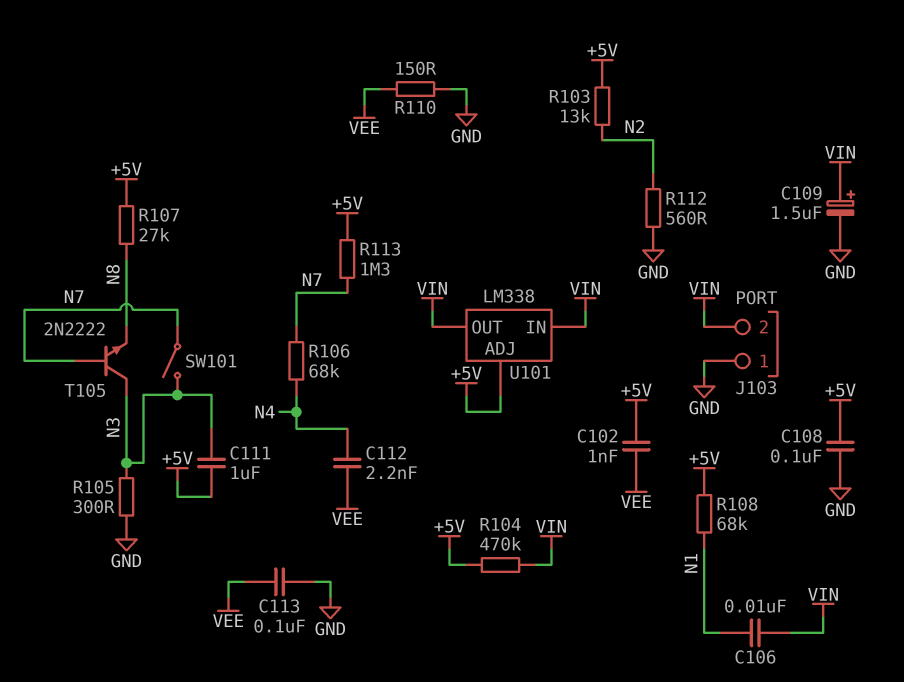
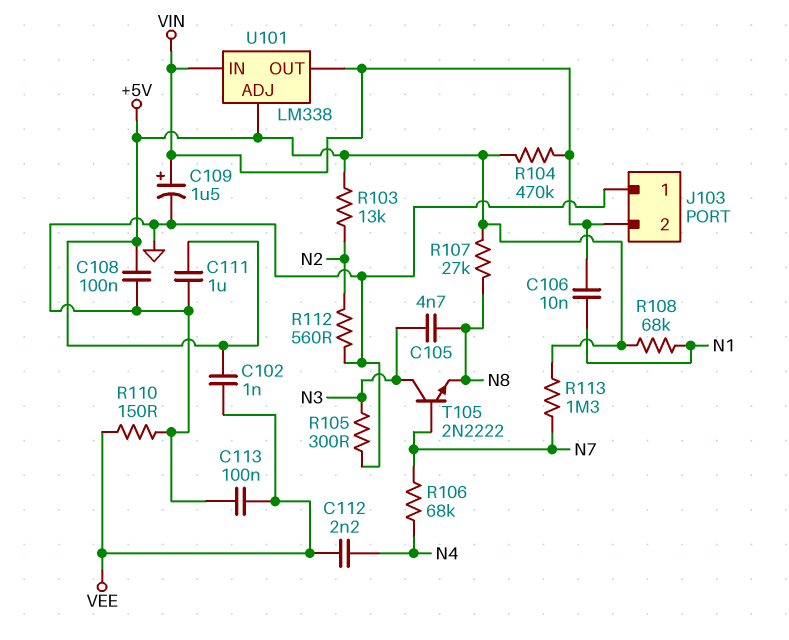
C105: none -> 4.7nF (N3, N8)
C111: 1uF (+5V, N3) -> 1uF (+5V, GND)
SW101: switch (N3, N7) -> none

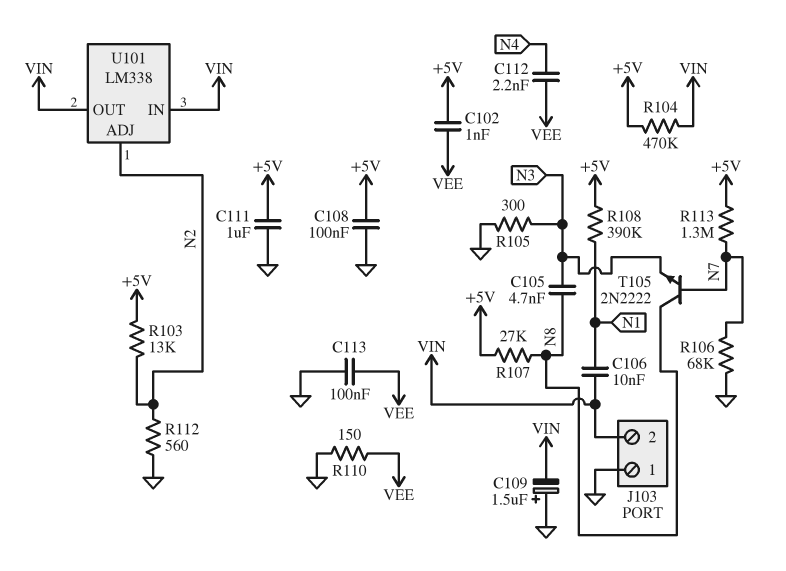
C109: 1.5uF (plus VIN, minus GND) -> 1.5uF (plus GND, minus VIN)
R106: 68k (N4, N7) -> 68k (GND, N7)
R108: 68k (+5V, N1) -> 390k (+5V, N1)
T105: NPN 2N2222 (B N7, C N3, E N8) -> NPN 2N2222 (B N7, C N8, E N3)
U101 pin ADJ: +5V -> N2

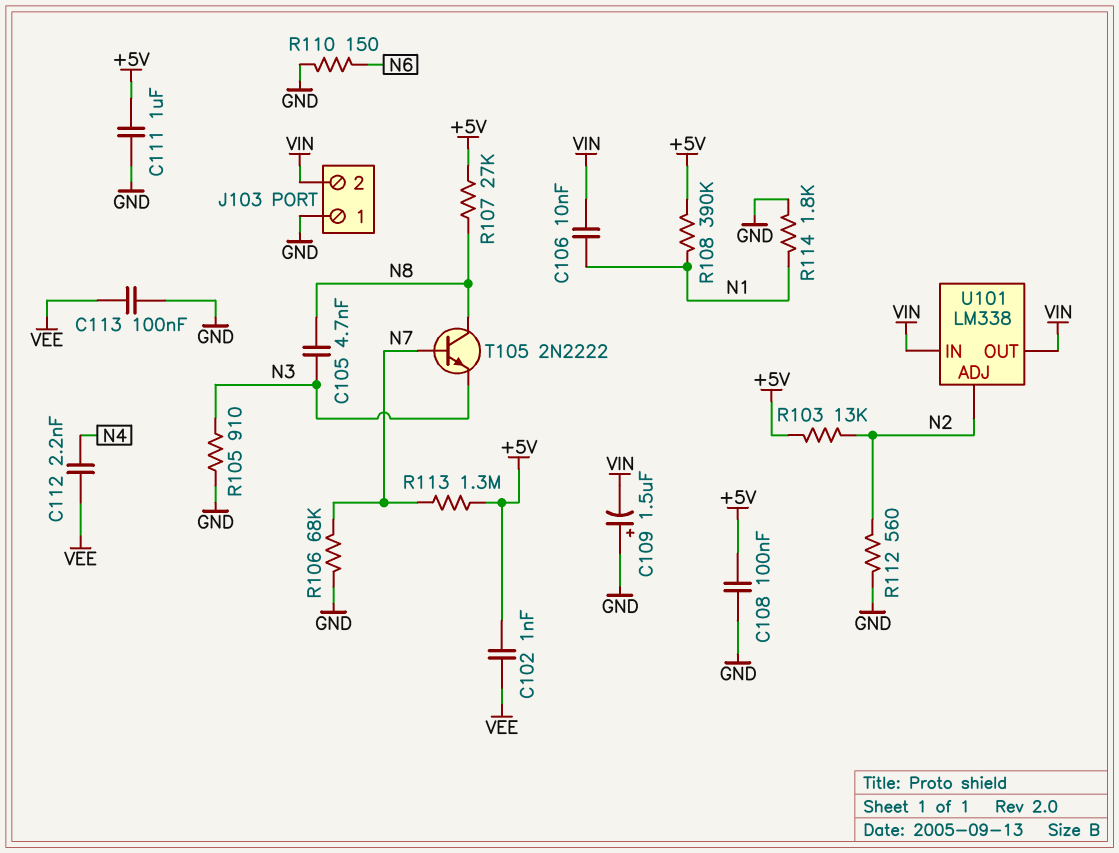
R104: 470k (+5V, VIN) -> none
R105: 300 (GND, N3) -> 910 (GND, N3)
R110: 150 (GND, VEE) -> 150 (GND, N6)
R114: none -> 1.8k (GND, N1)

